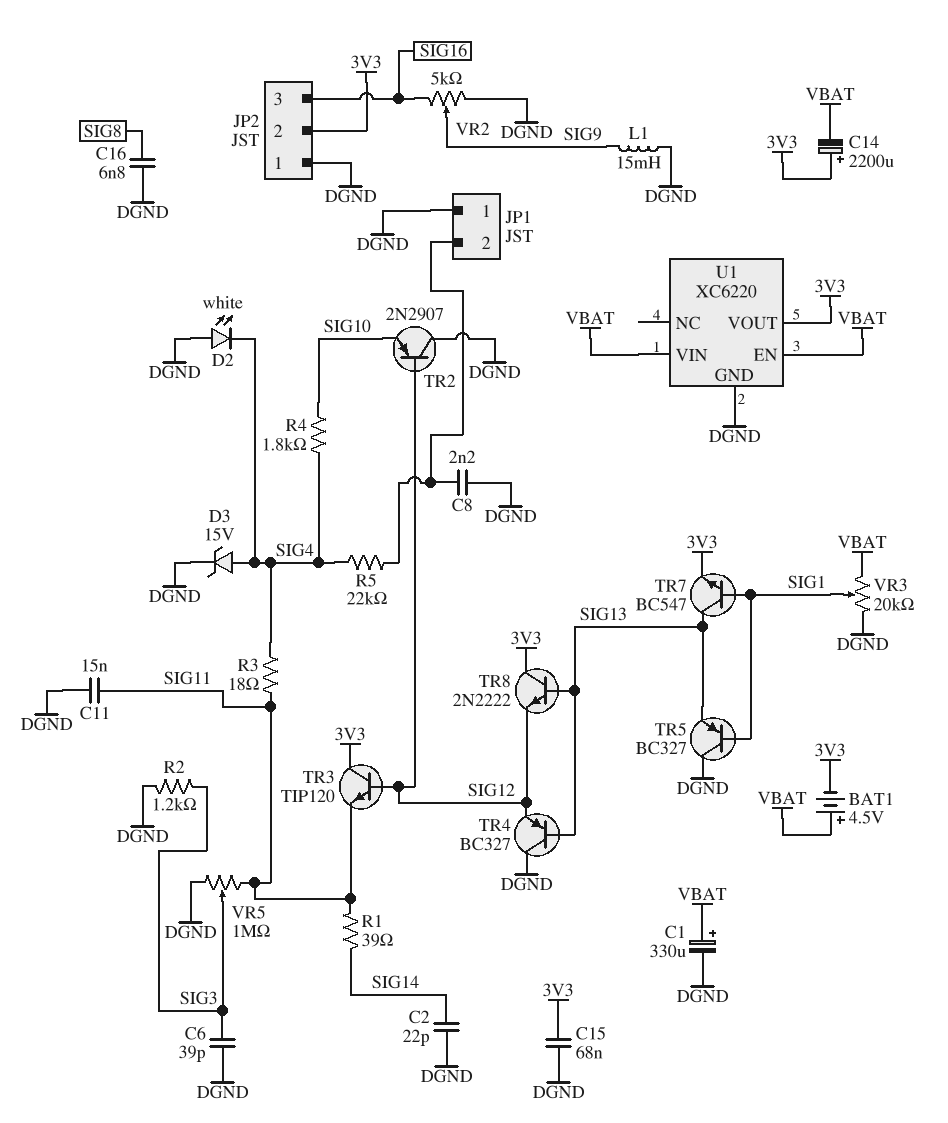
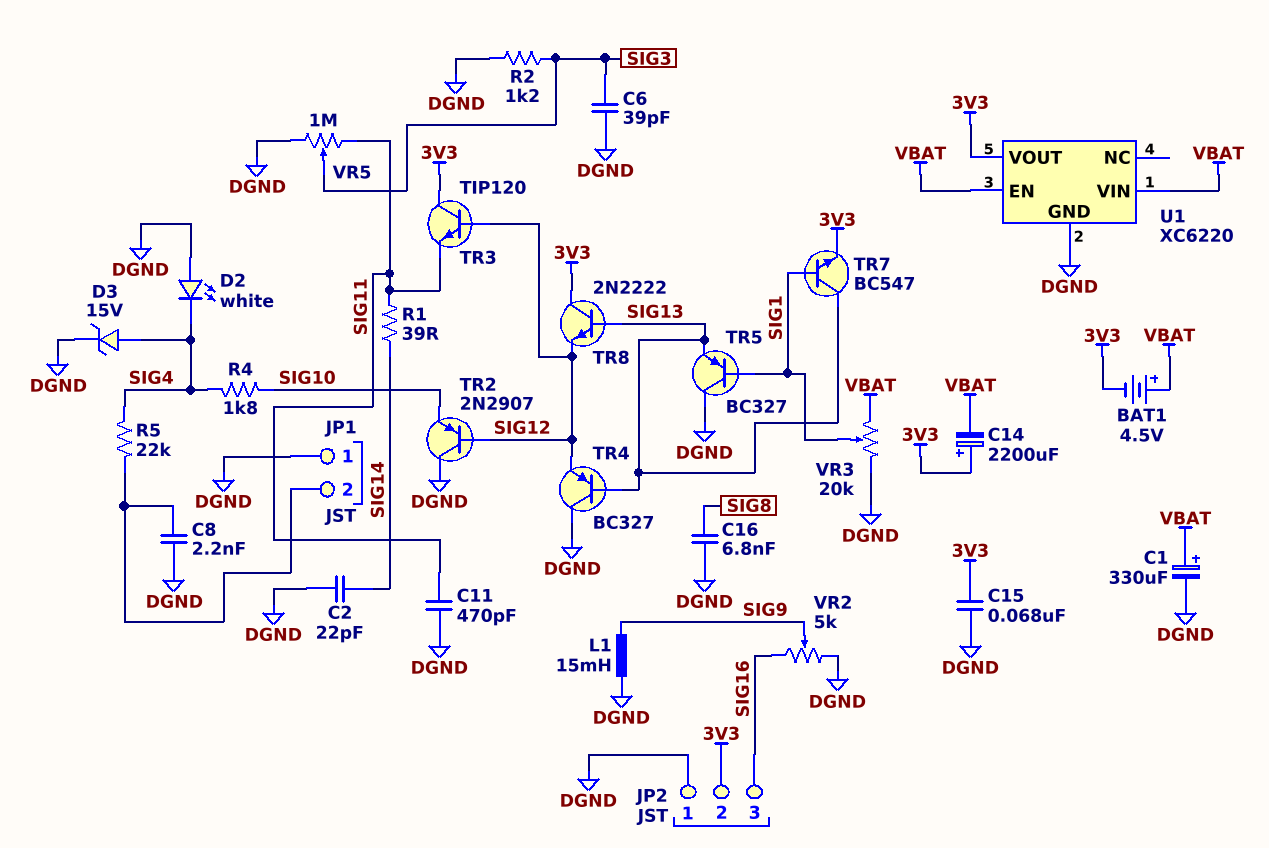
C11: 15nF (DGND, SIG11) -> 470pF (DGND, SIG11)
R3: 18 (SIG4, SIG11) -> none

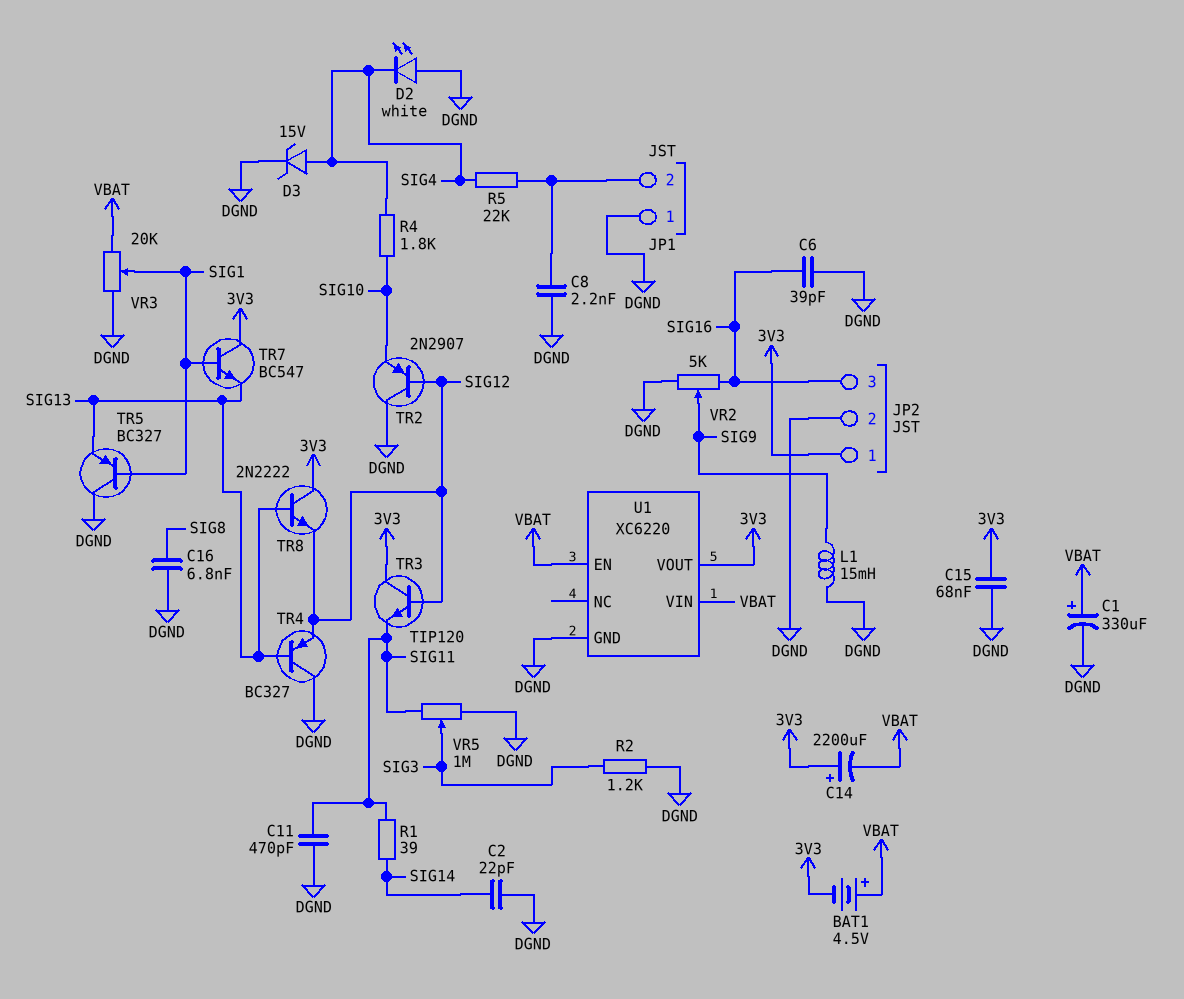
C6: 39pF (DGND, SIG3) -> 39pF (DGND, SIG16)
JP2 pin 1: DGND -> 3V3
JP2 pin 2: 3V3 -> DGND
TR7: NPN BC547 (B SIG1, C SIG13, E 3V3) -> NPN BC547 (B SIG1, C 3V3, E SIG13)

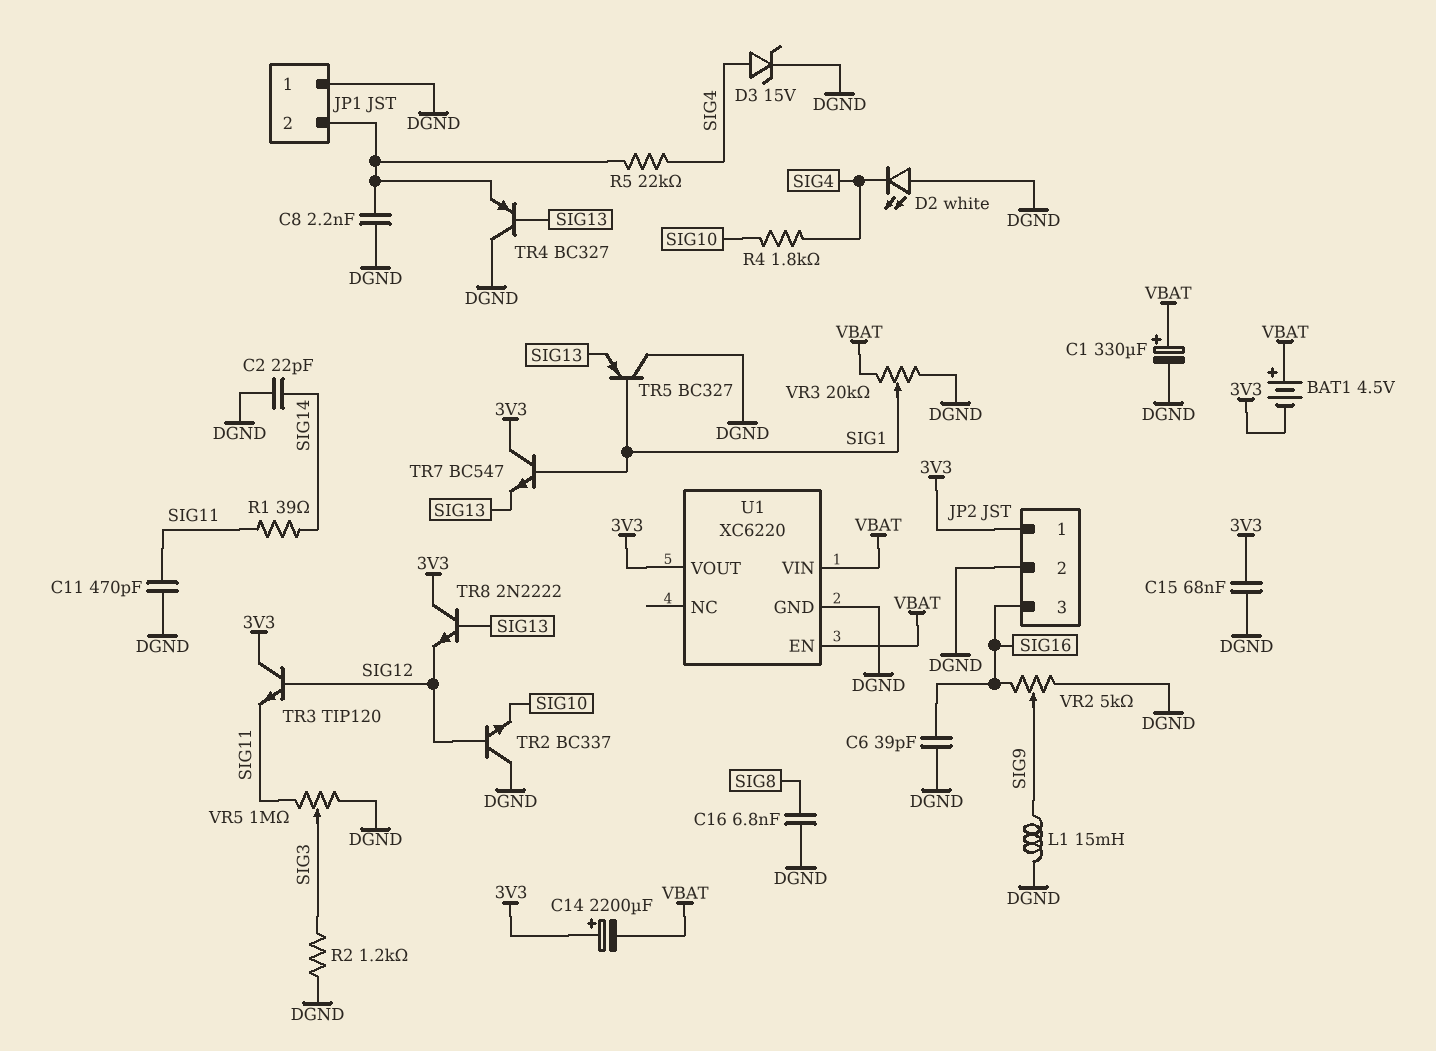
TR2: PNP 2N2907 (B SIG12, C DGND, E SIG10) -> NPN BC337 (B SIG12, C DGND, E SIG10)
TR4: PNP BC327 (B SIG13, C DGND, E SIG12) -> PNP BC327 (B SIG13, C DGND, E JP1/2)

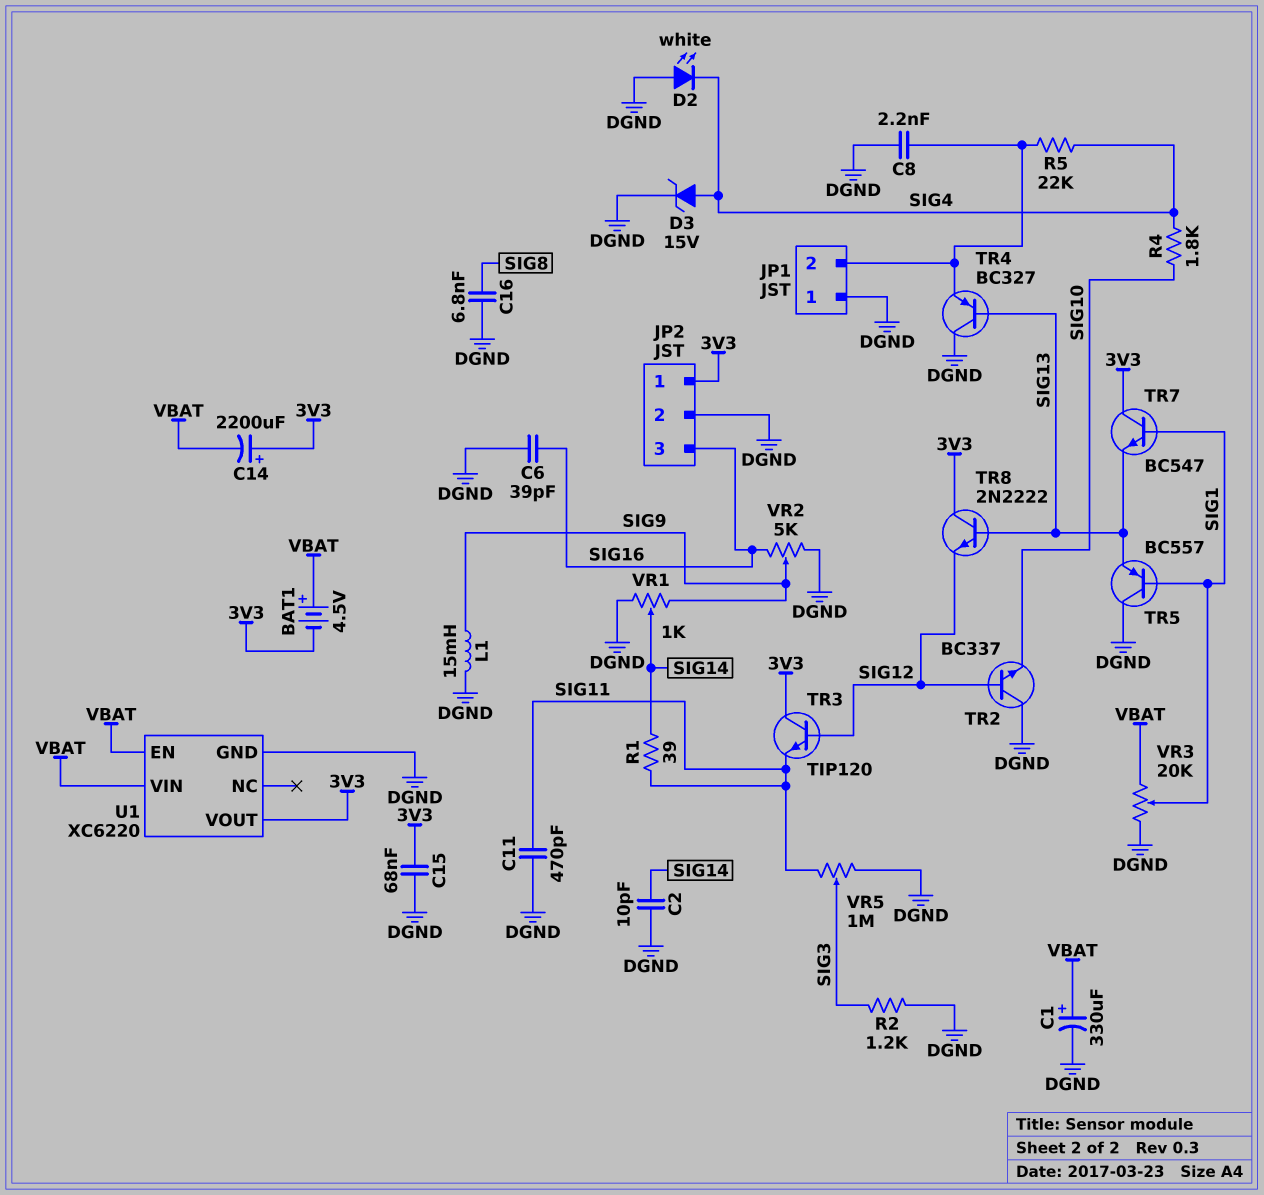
C2: 22pF (DGND, SIG14) -> 10pF (DGND, SIG14)
TR5: PNP BC327 (B SIG1, C DGND, E SIG13) -> PNP BC557 (B SIG1, C DGND, E SIG13)
VR1: none -> 1k (DGND, SIG9, wiper SIG14)

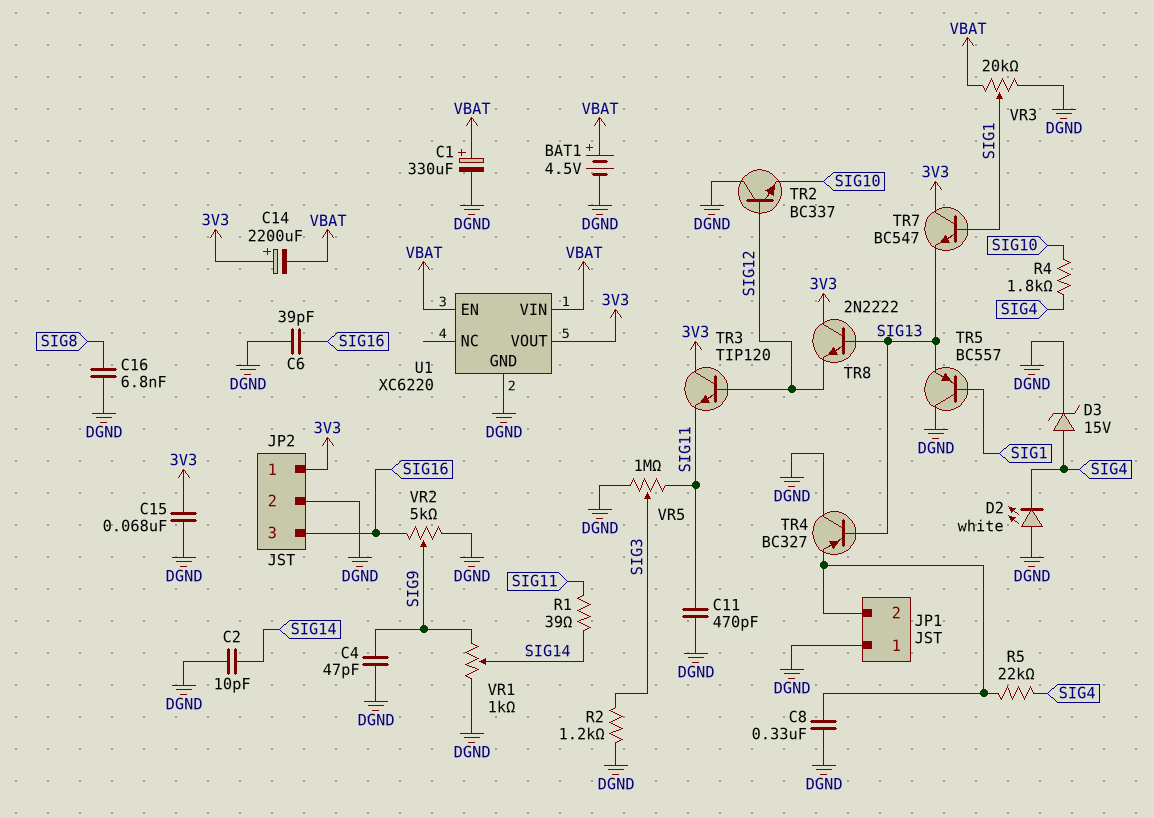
BAT1: 4.5V (plus VBAT, minus 3V3) -> 4.5V (plus VBAT, minus DGND)
C4: none -> 47pF (DGND, SIG9)
C8: 2.2nF (DGND, JP1/2) -> 330nF (DGND, JP1/2)
L1: 15mH (DGND, SIG9) -> none

